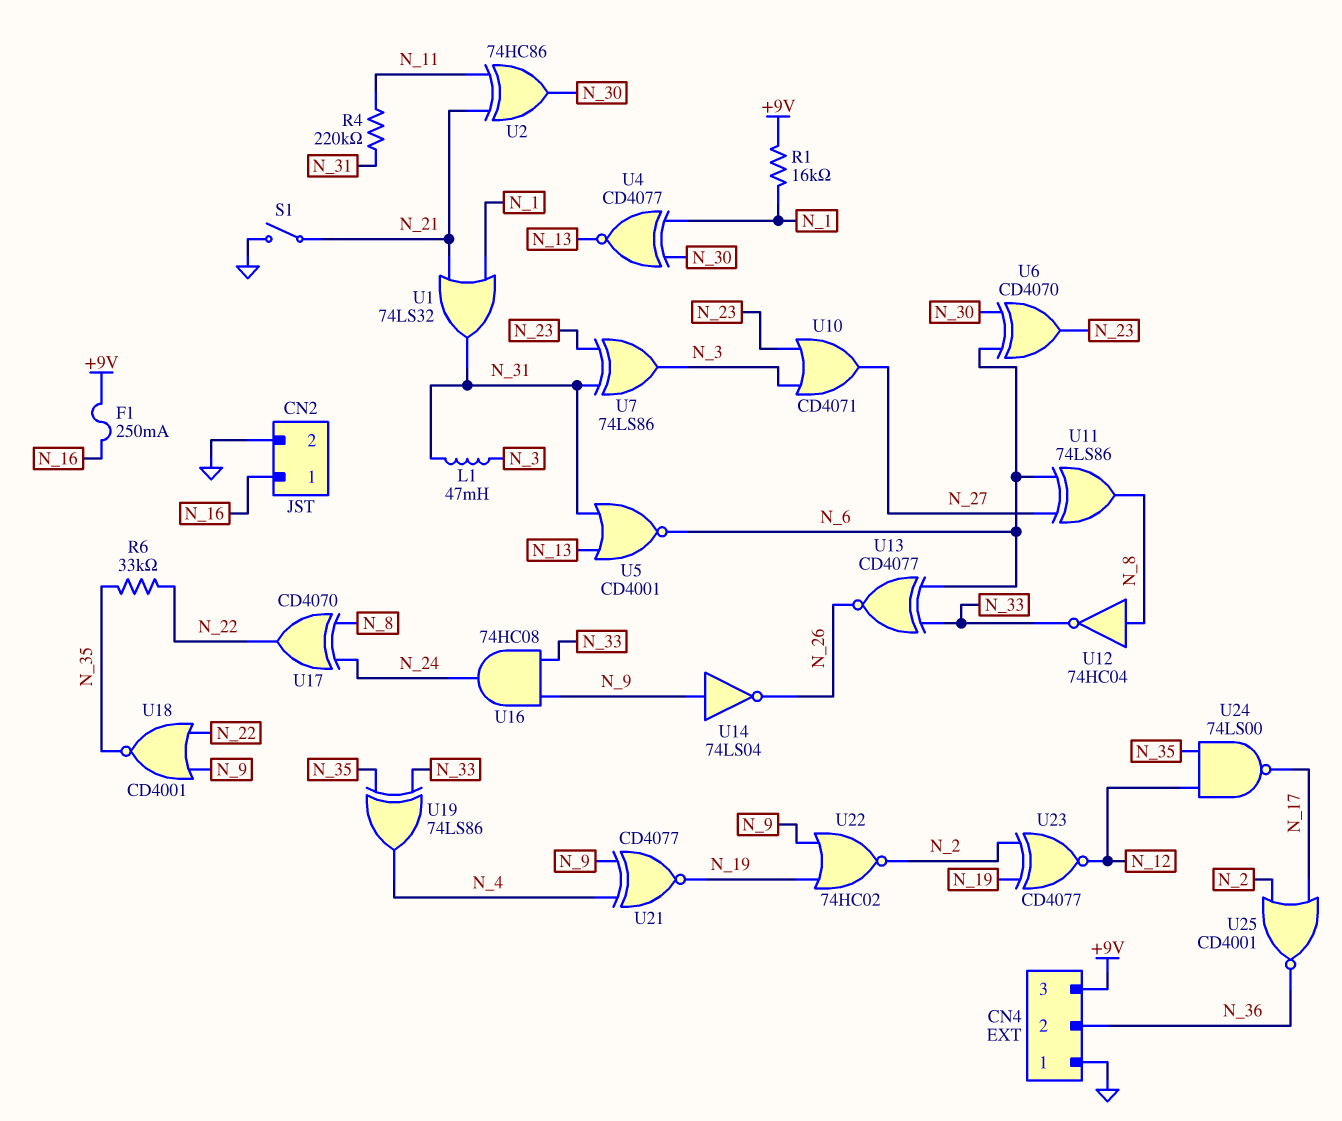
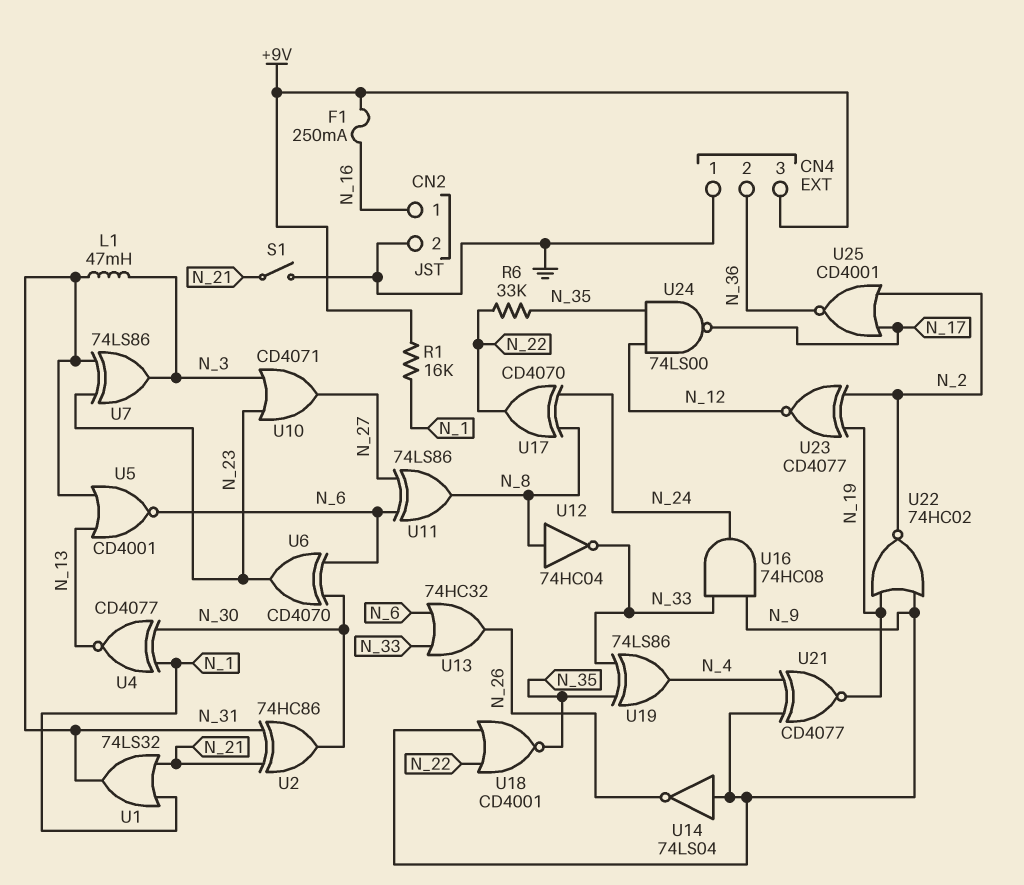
R4: 220k (N_11, N_31) -> none
U2: XOR 74HC86 (in N_11, in N_21, out N_30) -> XOR 74HC86 (in N_21, in N_31, out N_30)
U13: XNOR CD4077 (in N_6, in N_33, out N_26) -> OR 74HC32 (in N_6, in N_33, out N_26)

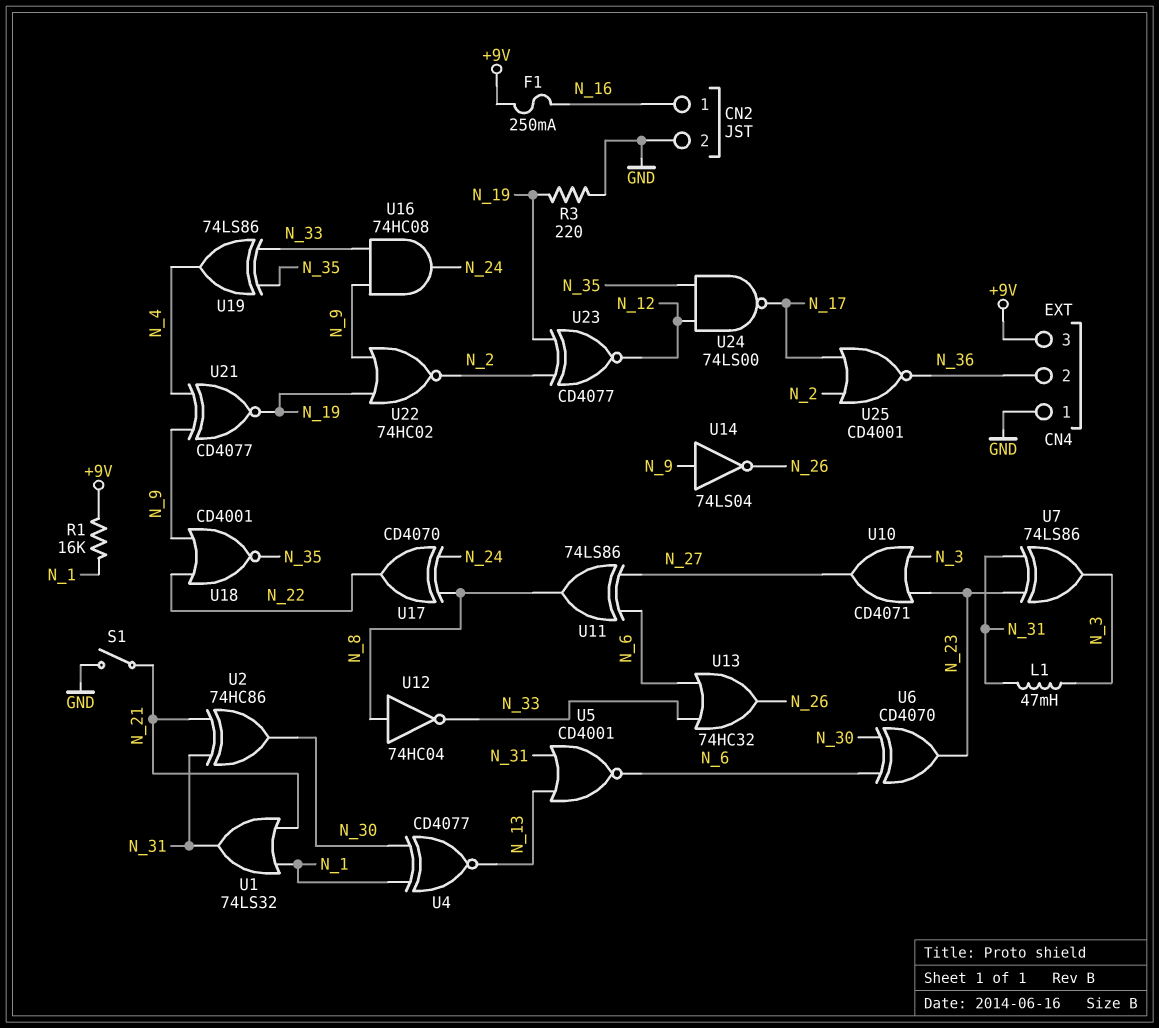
R3: none -> 220 (GND, N_19)
R6: 33k (N_22, N_35) -> none

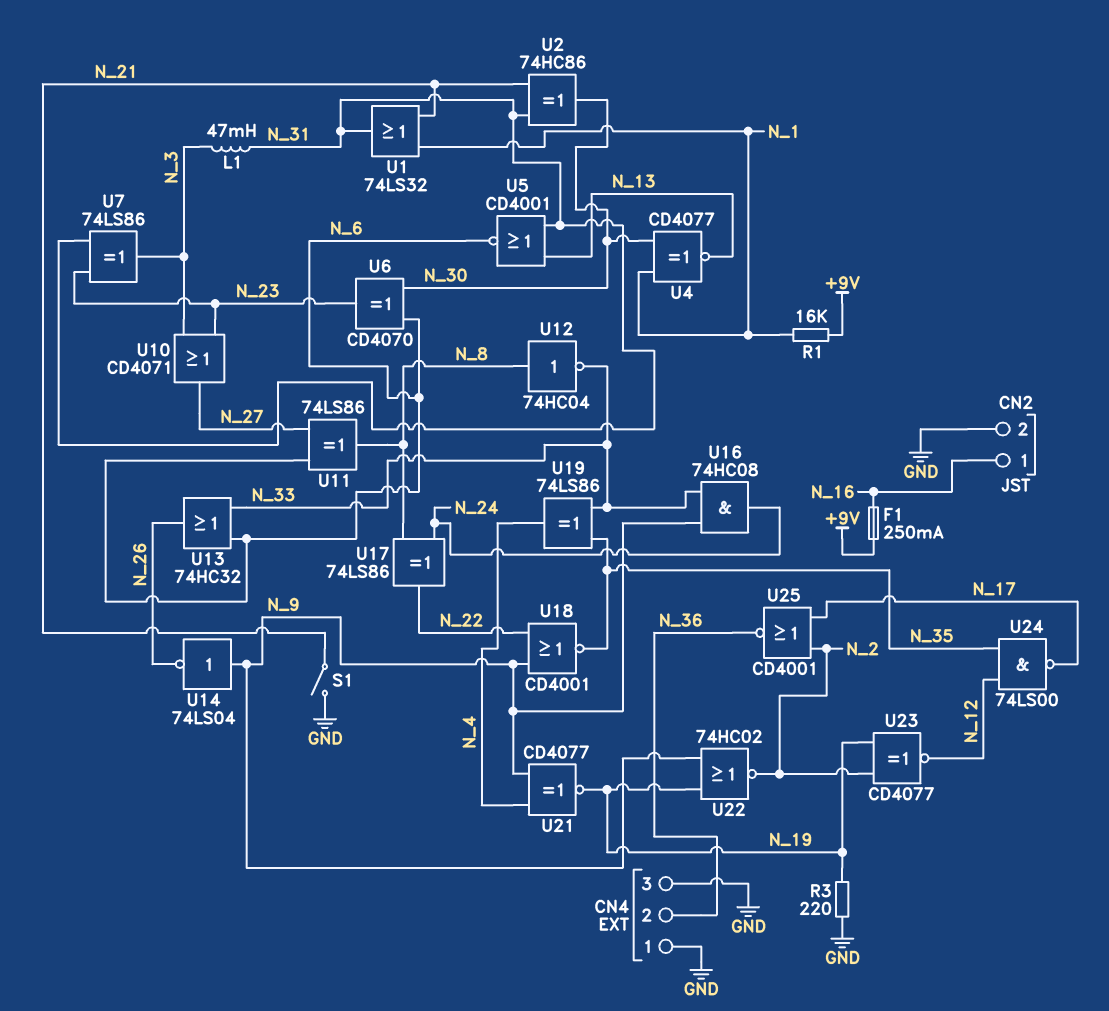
CN4 pin 3: +9V -> GND
U17: XOR CD4070 (in N_8, in N_24, out N_22) -> XOR 74LS86 (in N_8, in N_24, out N_22)

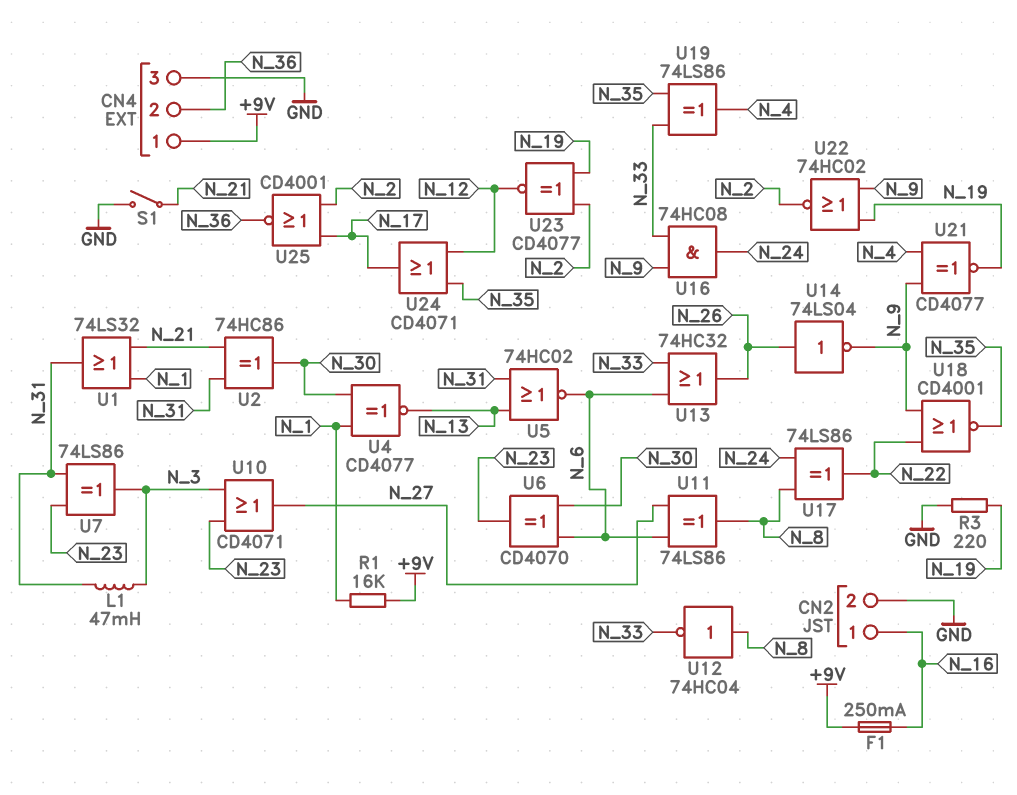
CN4 pin 1: GND -> +9V
U5: NOR CD4001 (in N_13, in N_31, out N_6) -> NOR 74HC02 (in N_13, in N_31, out N_6)
U14: NOT 74LS04 (in N_9, out N_26) -> NOT 74LS04 (in N_26, out N_9)
U24: NAND 74LS00 (in N_12, in N_35, out N_17) -> OR CD4071 (in N_12, in N_35, out N_17)

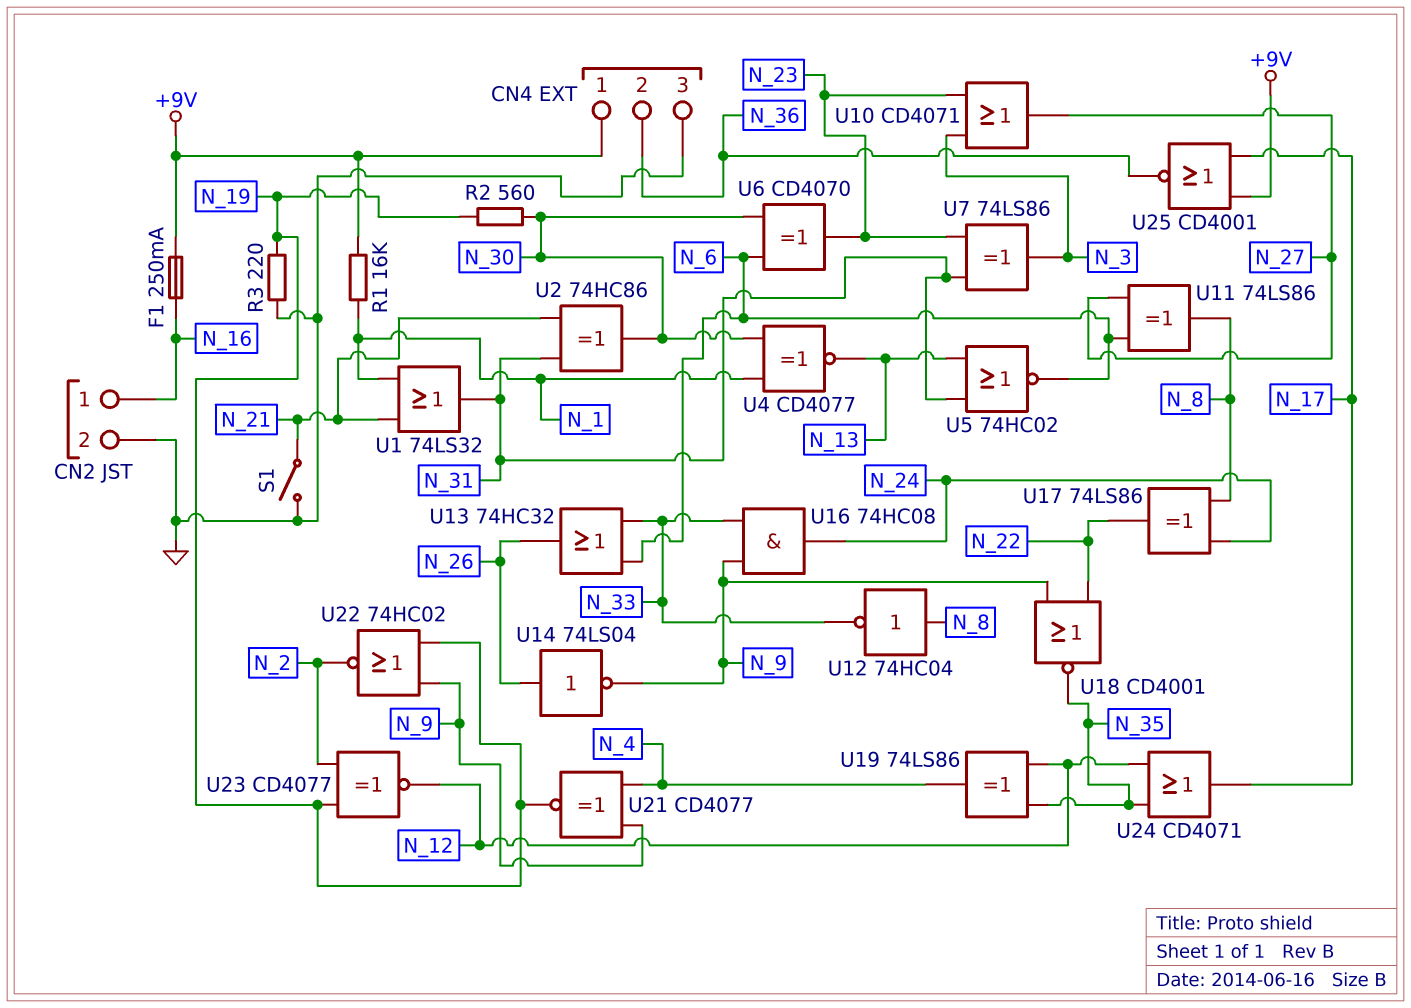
L1: 47mH (N_3, N_31) -> none
R2: none -> 560 (N_19, N_30)
U19: XOR 74LS86 (in N_33, in N_35, out N_4) -> XOR 74LS86 (in N_12, in N_35, out N_4)
U25: NOR CD4001 (in N_2, in N_17, out N_36) -> NOR CD4001 (in +9V, in N_17, out N_36)

